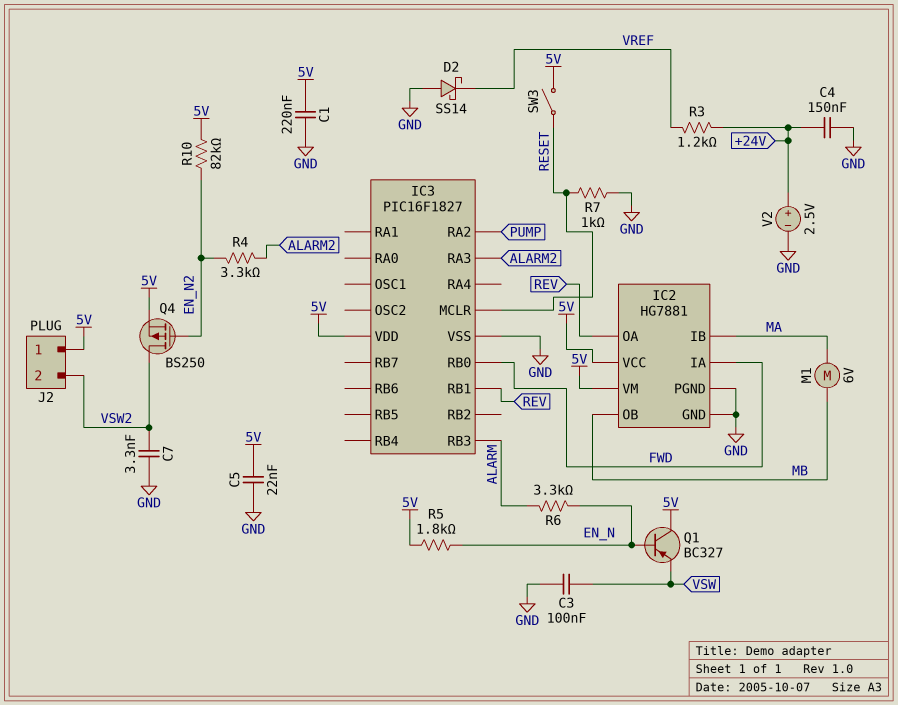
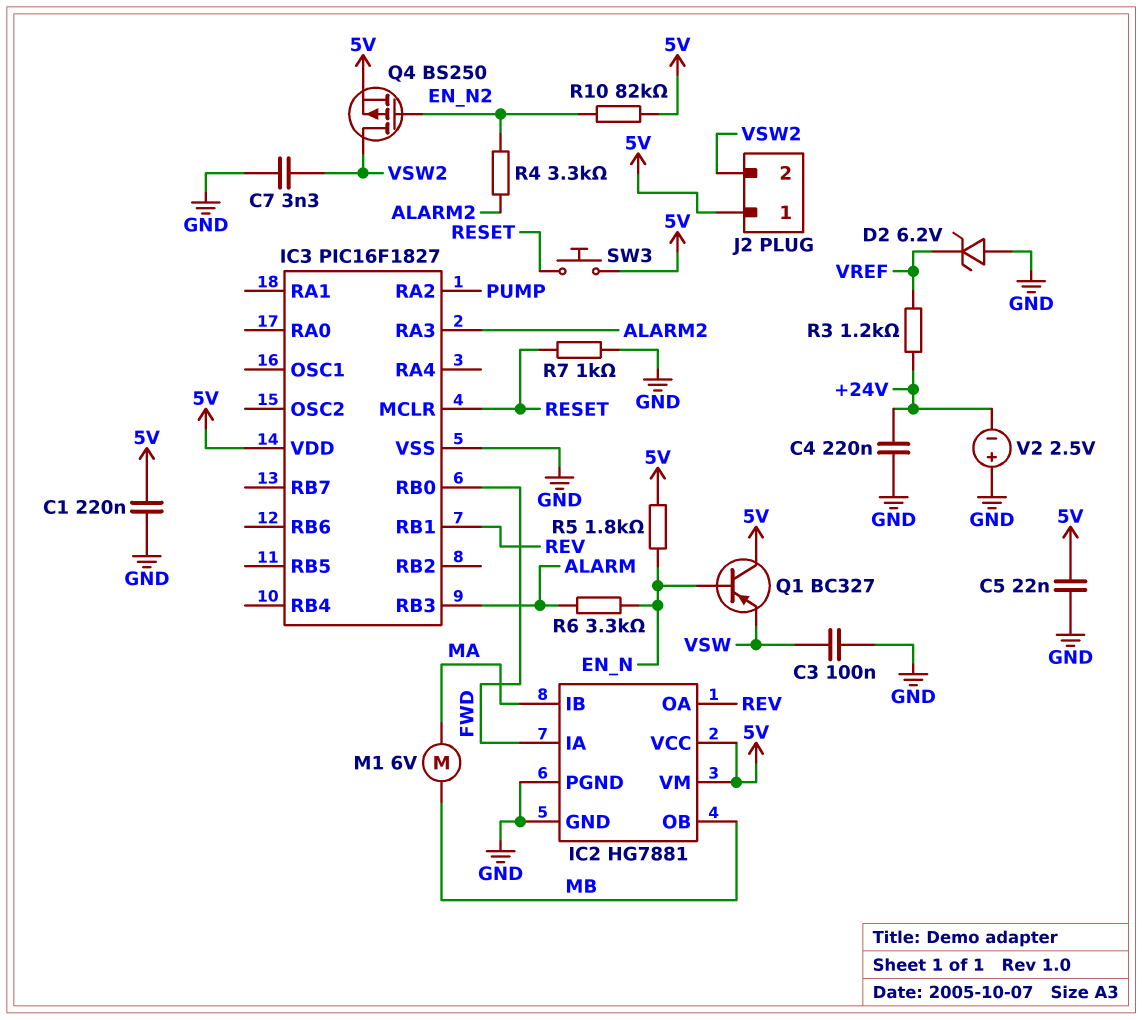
C4: 150nF (+24V, GND) -> 220nF (+24V, GND)
D2: schottky SS14 (A GND, K VREF) -> zener 6.2V (A GND, K VREF)
SW3: switch (5V, RESET) -> button (5V, RESET)
V2: 2.5V (plus +24V, minus GND) -> 2.5V (plus GND, minus +24V)

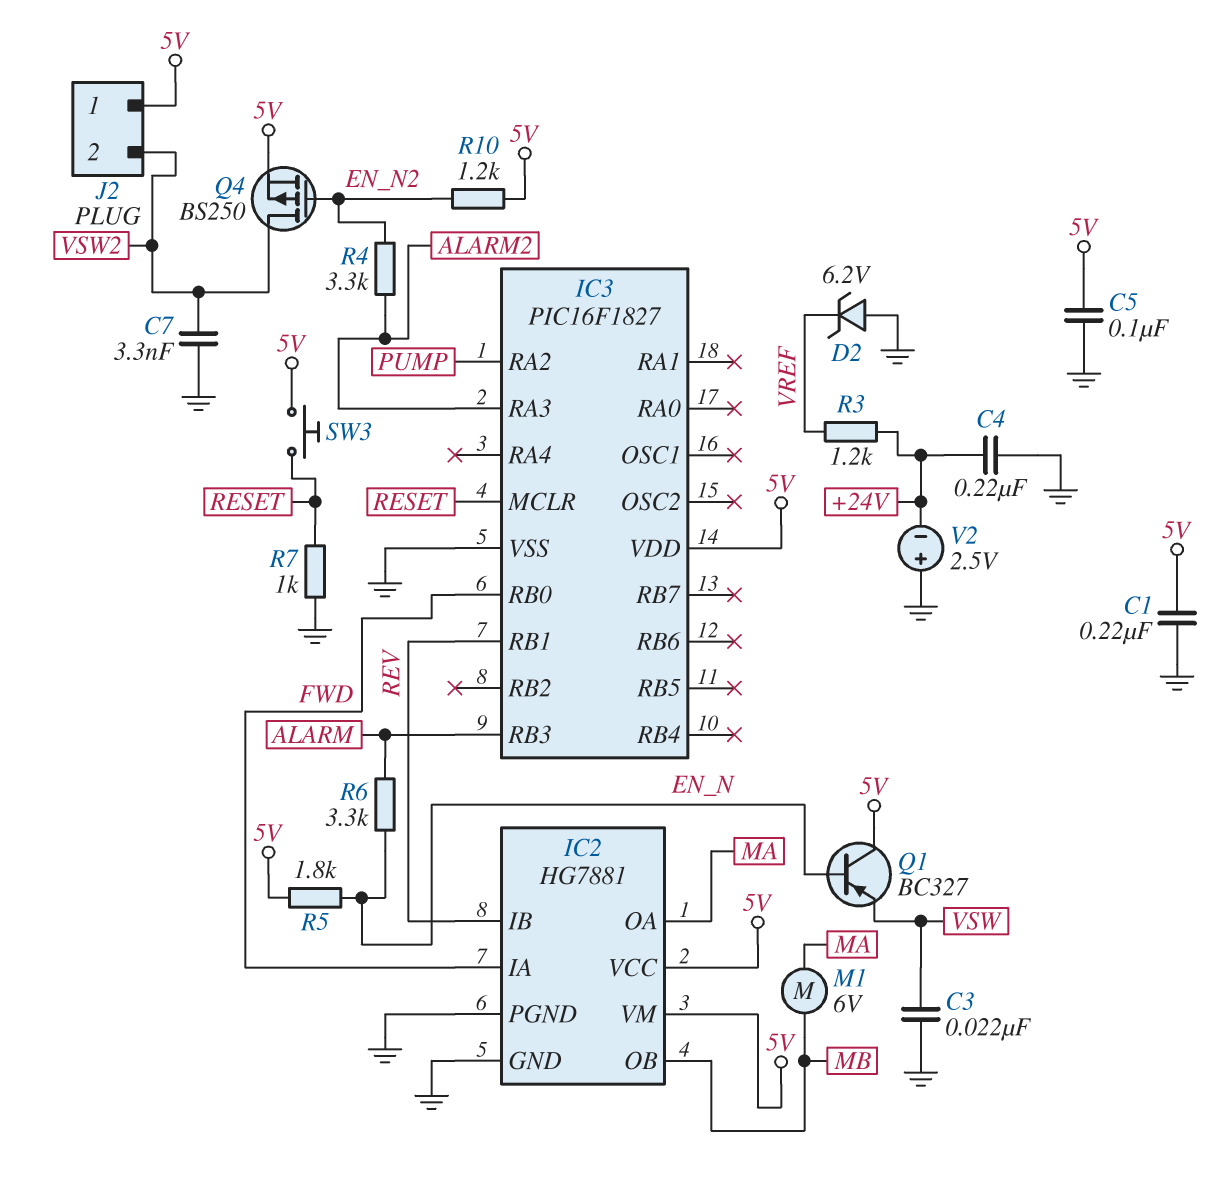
C3: 100nF (GND, VSW) -> 22nF (GND, VSW)
C5: 22nF (5V, GND) -> 100nF (5V, GND)
IC2 pin IB: MA -> REV
IC2 pin OA: REV -> MA
R10: 82k (5V, EN_N2) -> 1.2k (5V, EN_N2)

